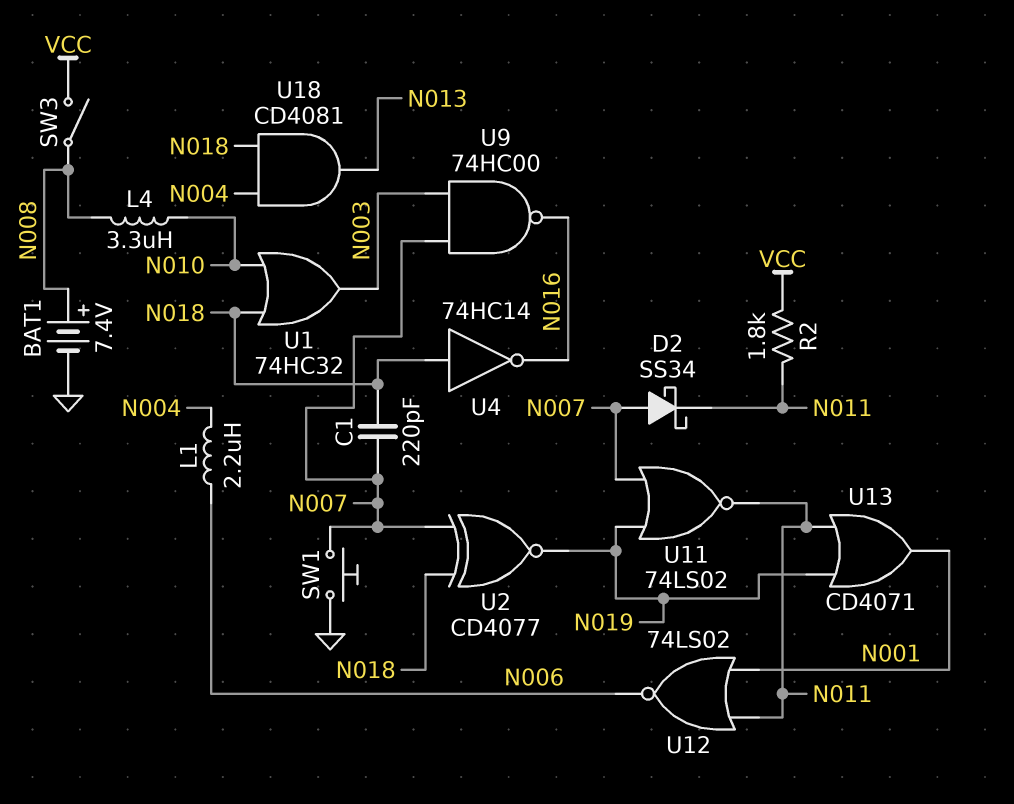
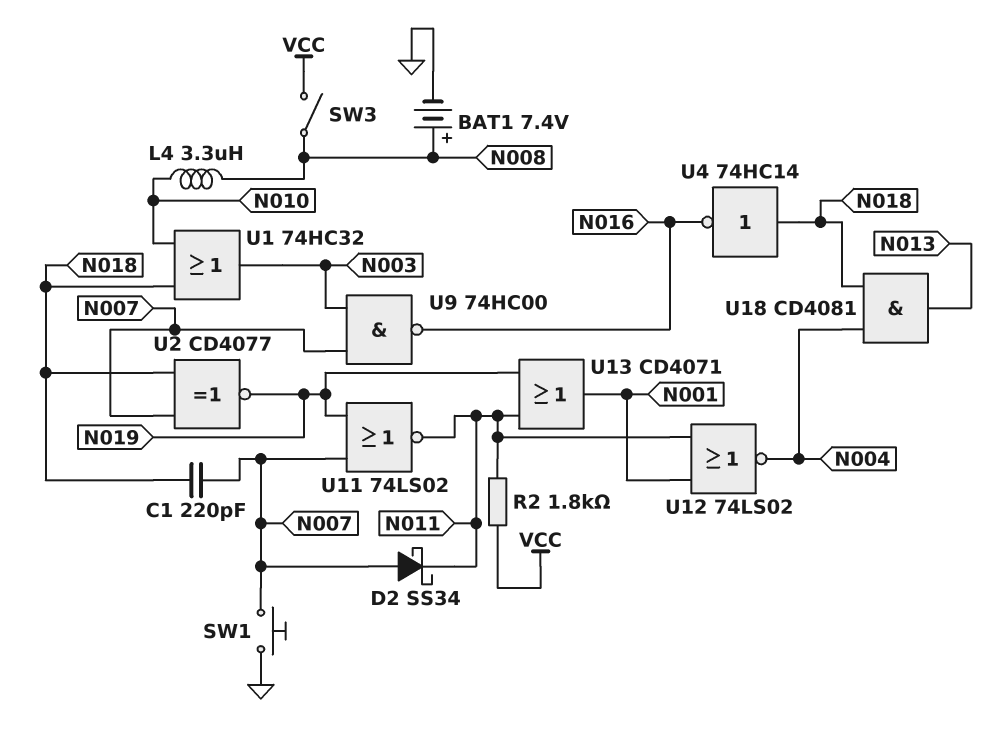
L1: 2.2uH (N004, N006) -> none
U12: NOR 74LS02 (in N001, in N011, out N006) -> NOR 74LS02 (in N001, in N011, out N004)

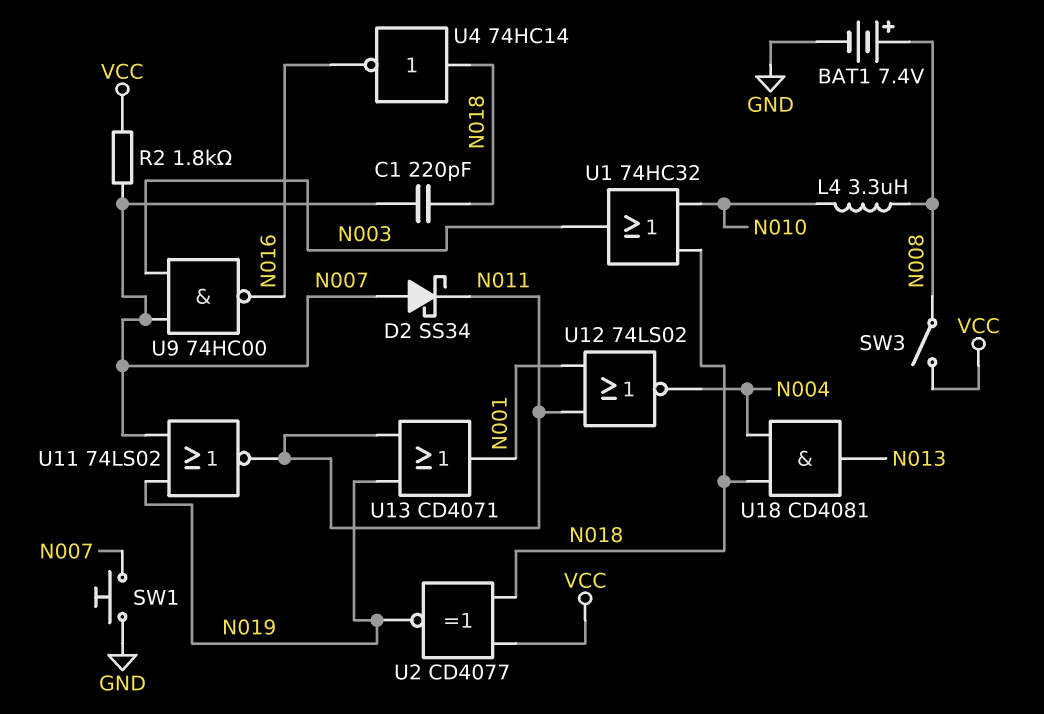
R2: 1.8k (N011, VCC) -> 1.8k (N007, VCC)
U2: XNOR CD4077 (in N007, in N018, out N019) -> XNOR CD4077 (in N018, in VCC, out N019)

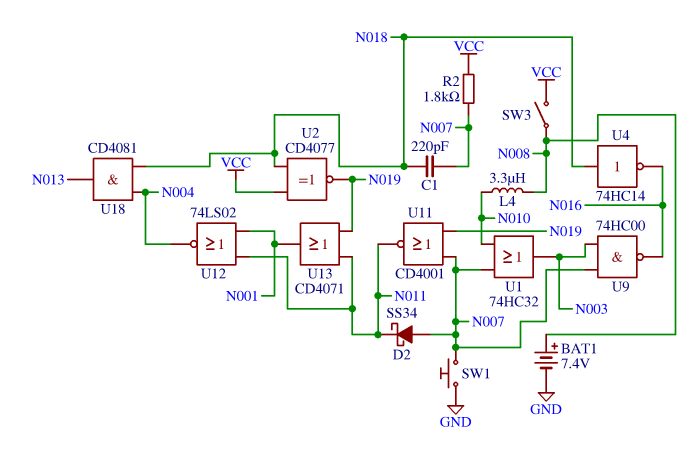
U1: OR 74HC32 (in N010, in N018, out N003) -> OR 74HC32 (in N007, in N010, out N003)
U11: NOR 74LS02 (in N007, in N019, out N011) -> NOR CD4001 (in N007, in N019, out N011)

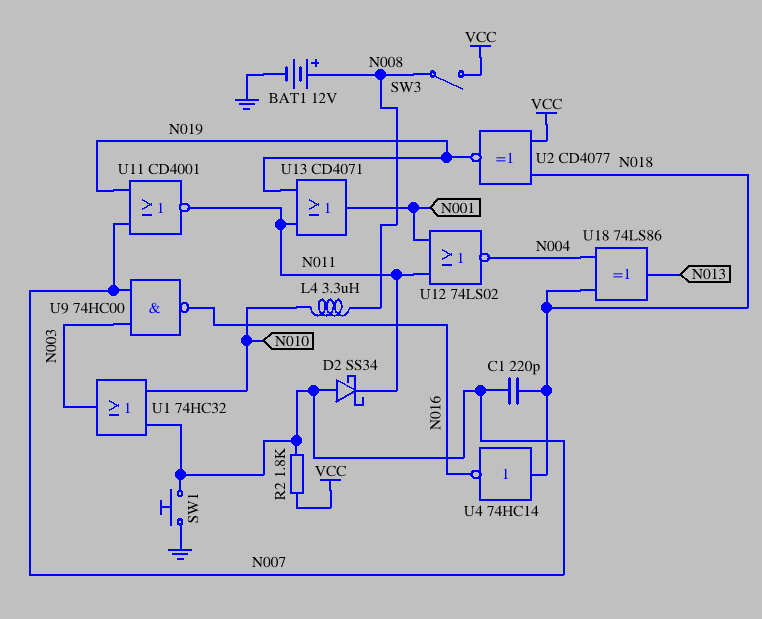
BAT1: 7.4V (plus N008, minus GND) -> 12V (plus N008, minus GND)
U18: AND CD4081 (in N004, in N018, out N013) -> XOR 74LS86 (in N004, in N018, out N013)

